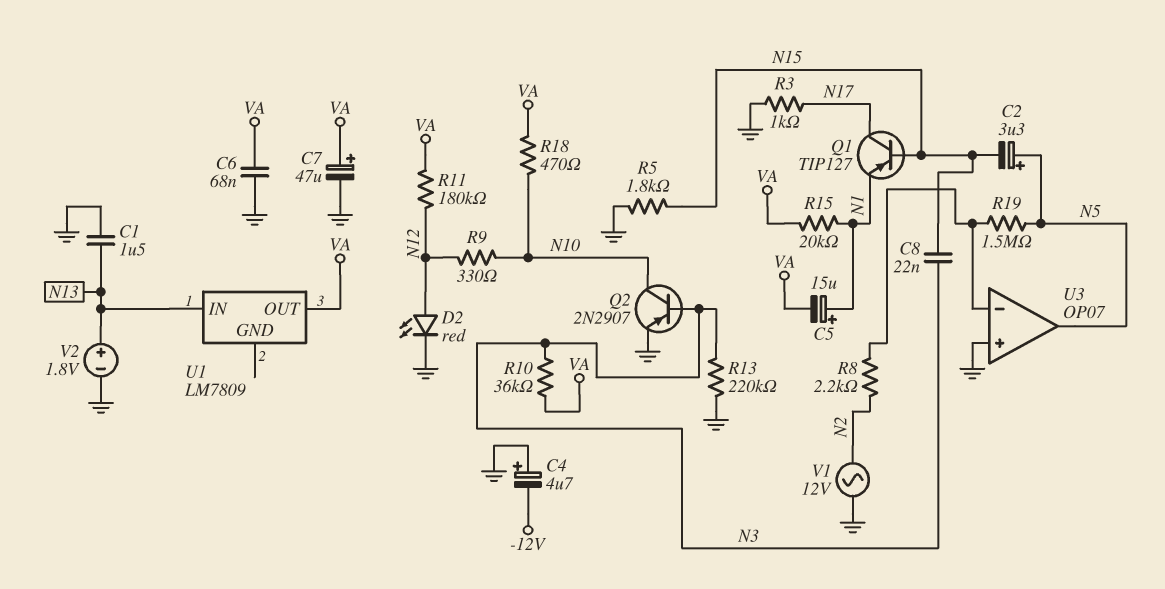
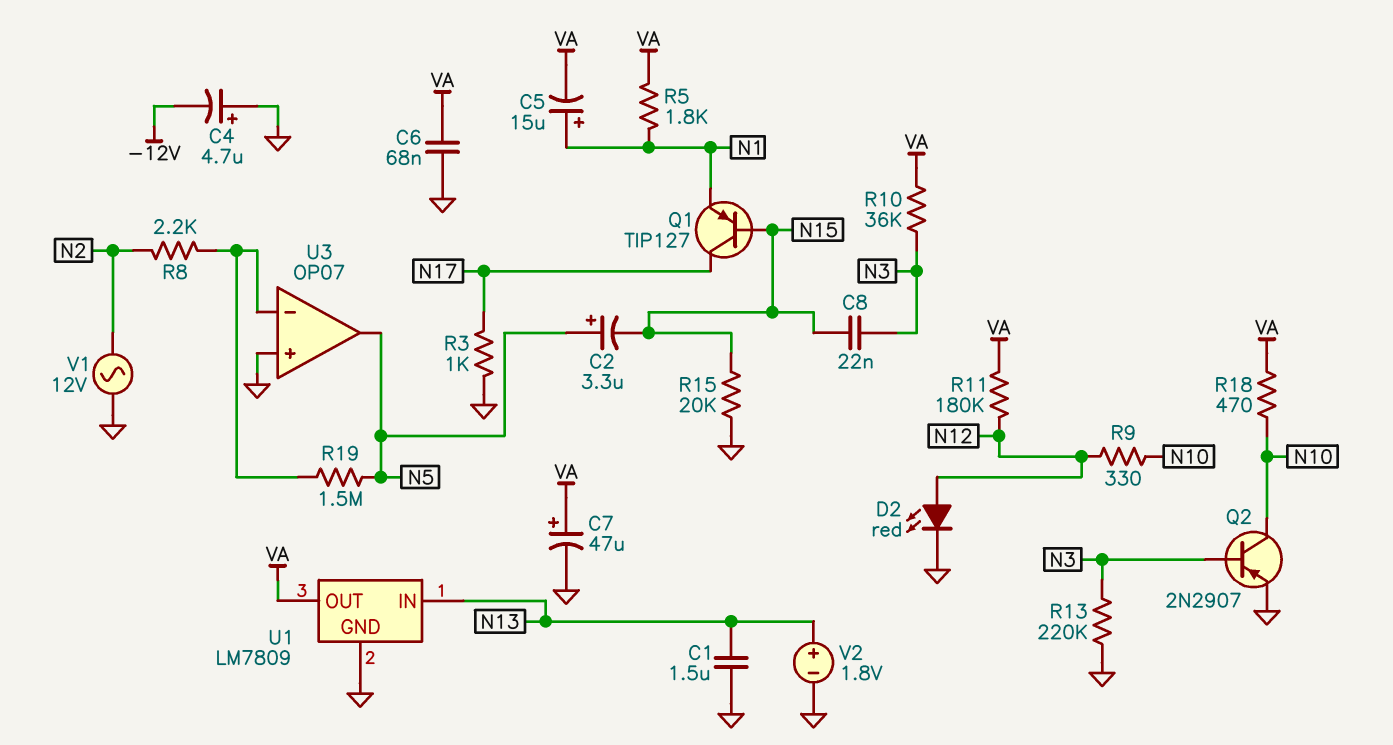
R5: 1.8k (GND, N15) -> 1.8k (N1, VA)
R15: 20k (N1, VA) -> 20k (GND, N15)
U1 pin GND: none -> GND

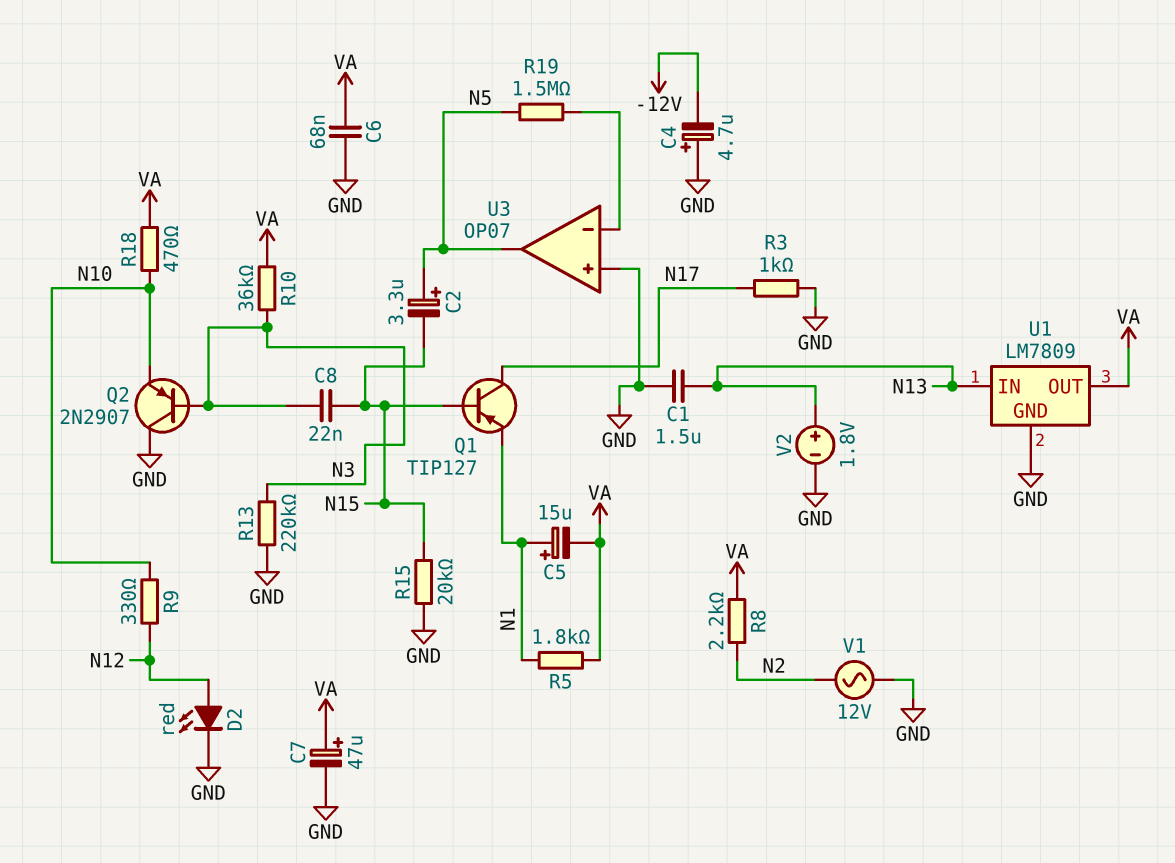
Q2: PNP 2N2907 (B N3, C N10, E GND) -> PNP 2N2907 (B N3, C GND, E N10)
R8: 2.2k (N2, U3/in-) -> 2.2k (N2, VA)
R11: 180k (N12, VA) -> none

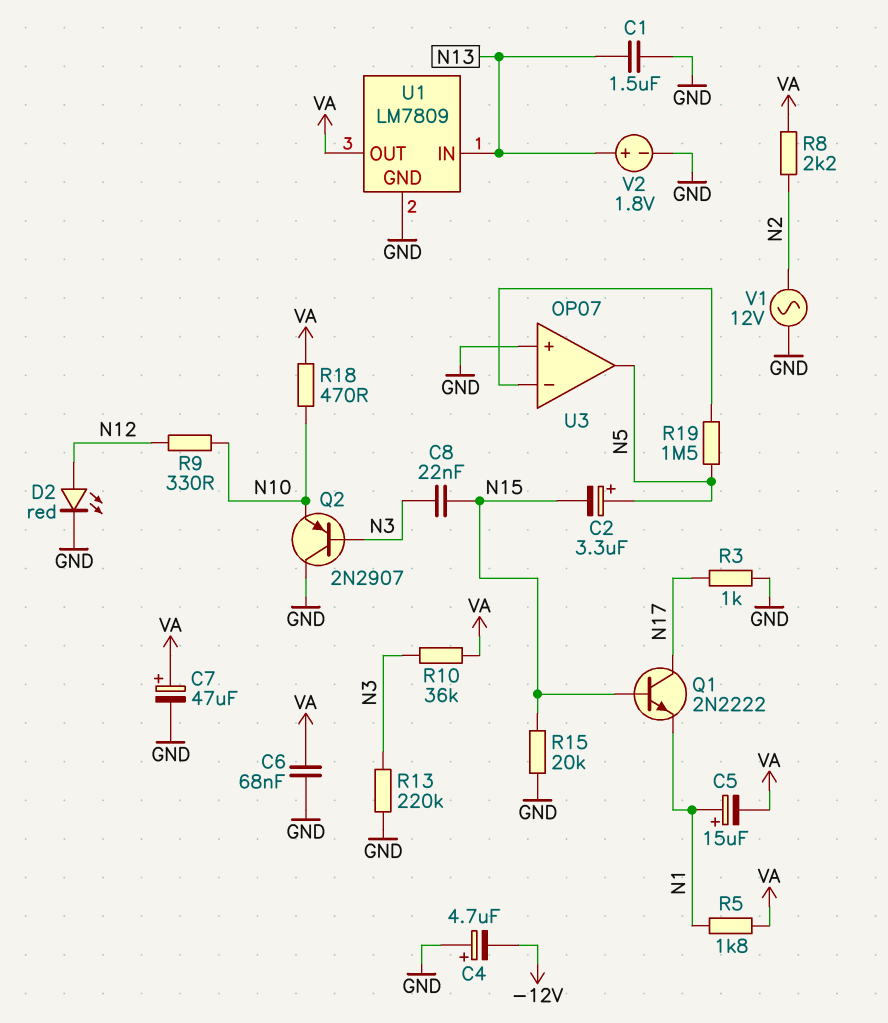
Q1: PNP TIP127 (B N15, C N17, E N1) -> NPN 2N2222 (B N15, C N17, E N1)

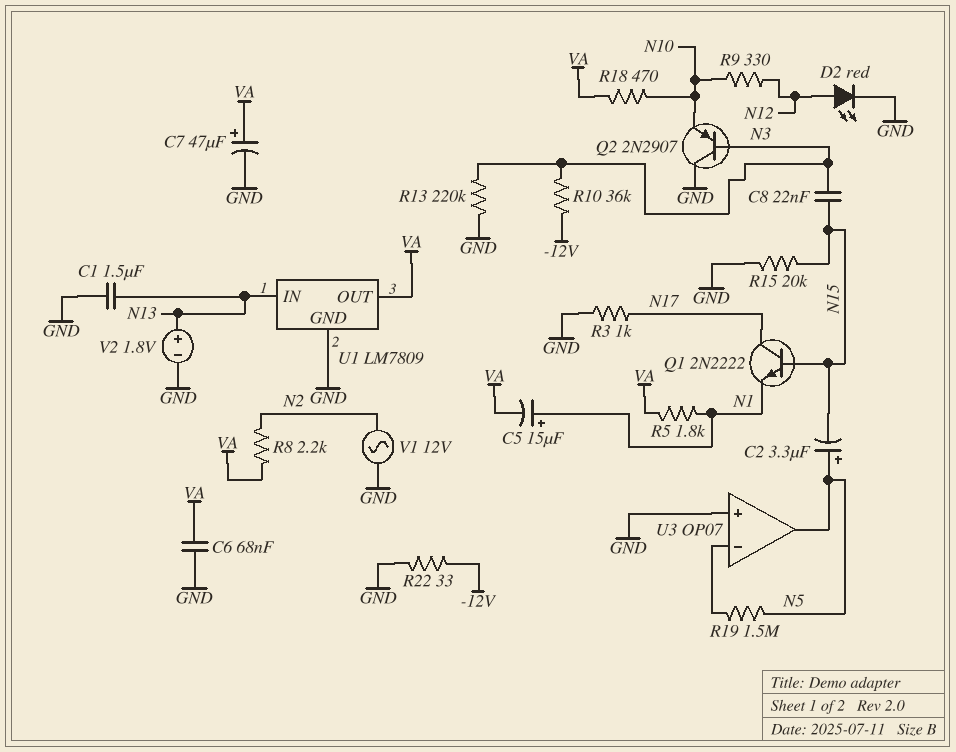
C4: 4.7uF (plus GND, minus -12V) -> none
R10: 36k (N3, VA) -> 36k (-12V, N3)
R22: none -> 33 (-12V, GND)

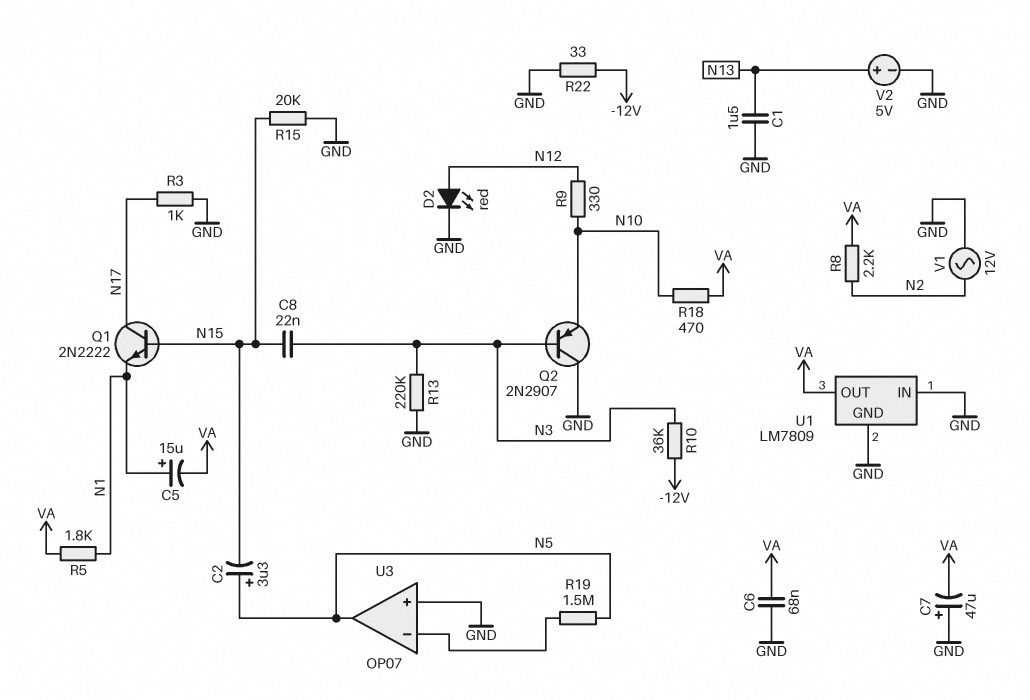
C7: 47uF (plus VA, minus GND) -> 47uF (plus GND, minus VA)
U1 pin IN: N13 -> GND
V2: 1.8V (plus N13, minus GND) -> 5V (plus N13, minus GND)

